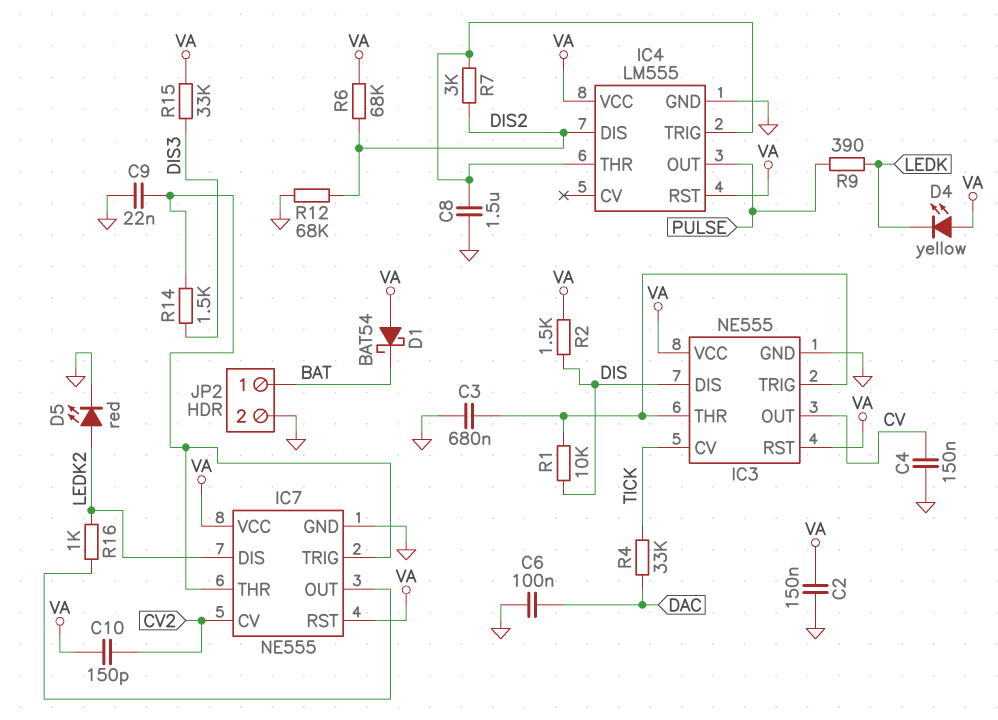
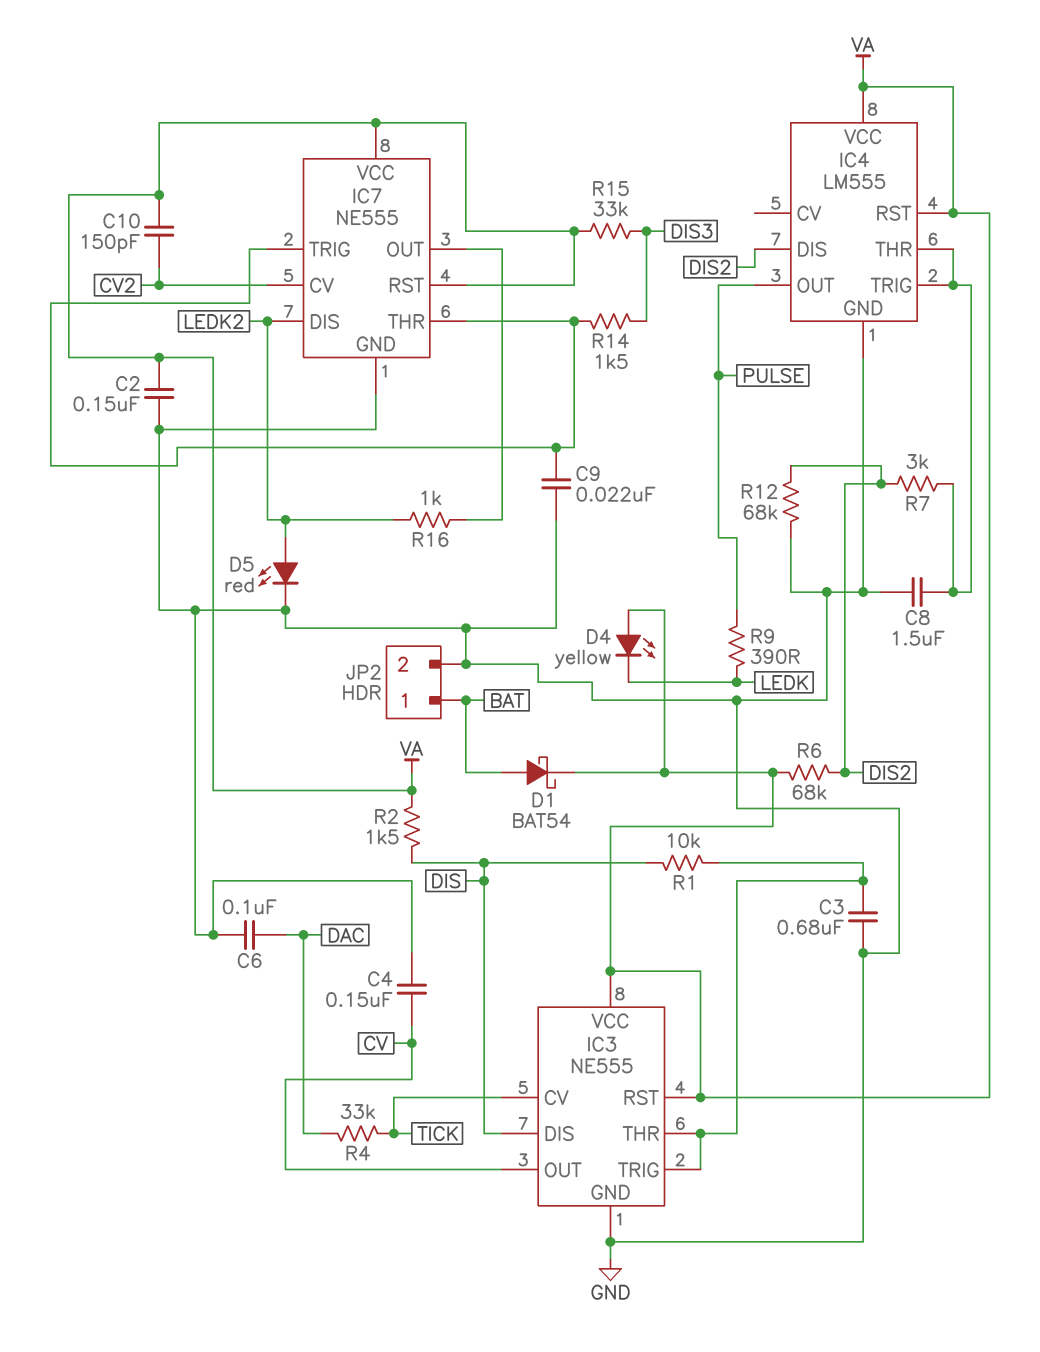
D1: schottky BAT54 (A VA, K BAT) -> schottky BAT54 (A BAT, K VA)

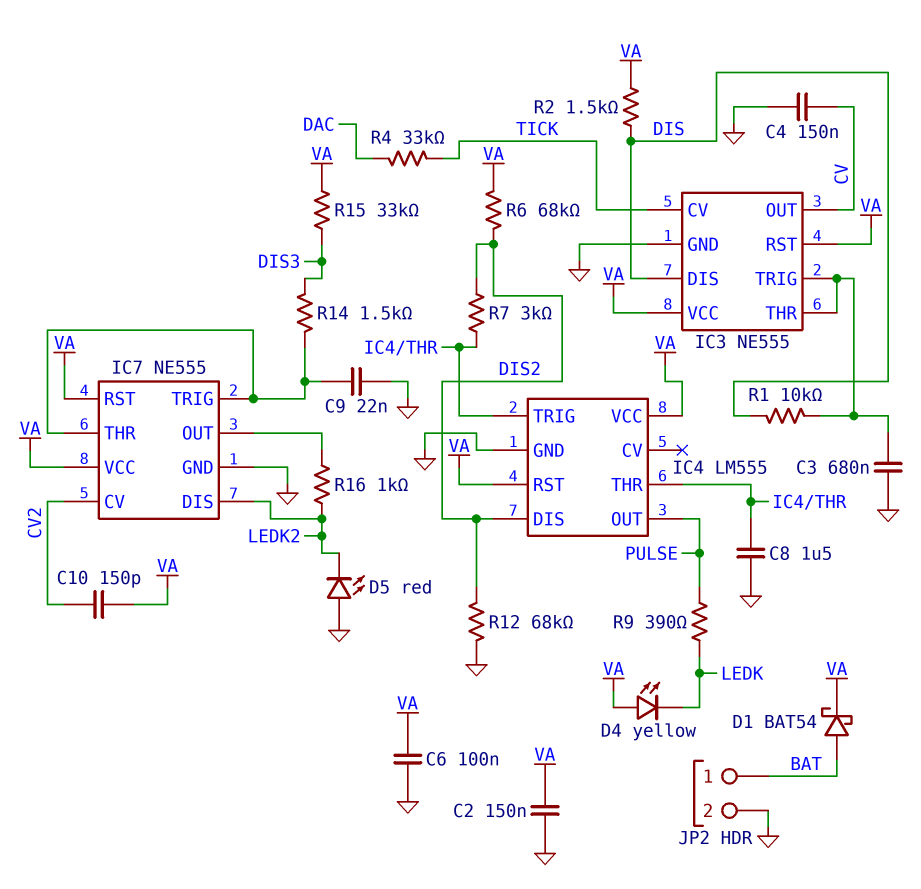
C6: 100nF (DAC, GND) -> 100nF (GND, VA)
D5: LED red (A LEDK2, K GND) -> LED red (A GND, K LEDK2)

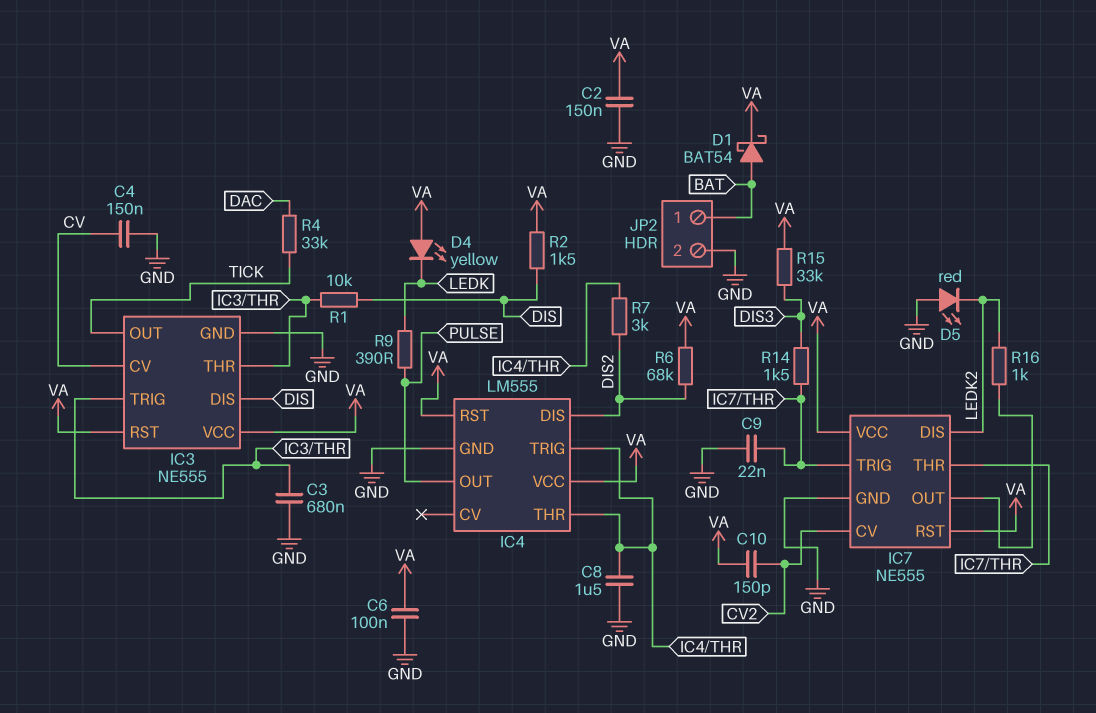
IC3 pin CV: TICK -> CV
IC3 pin OUT: CV -> TICK
R12: 68k (DIS2, GND) -> none

